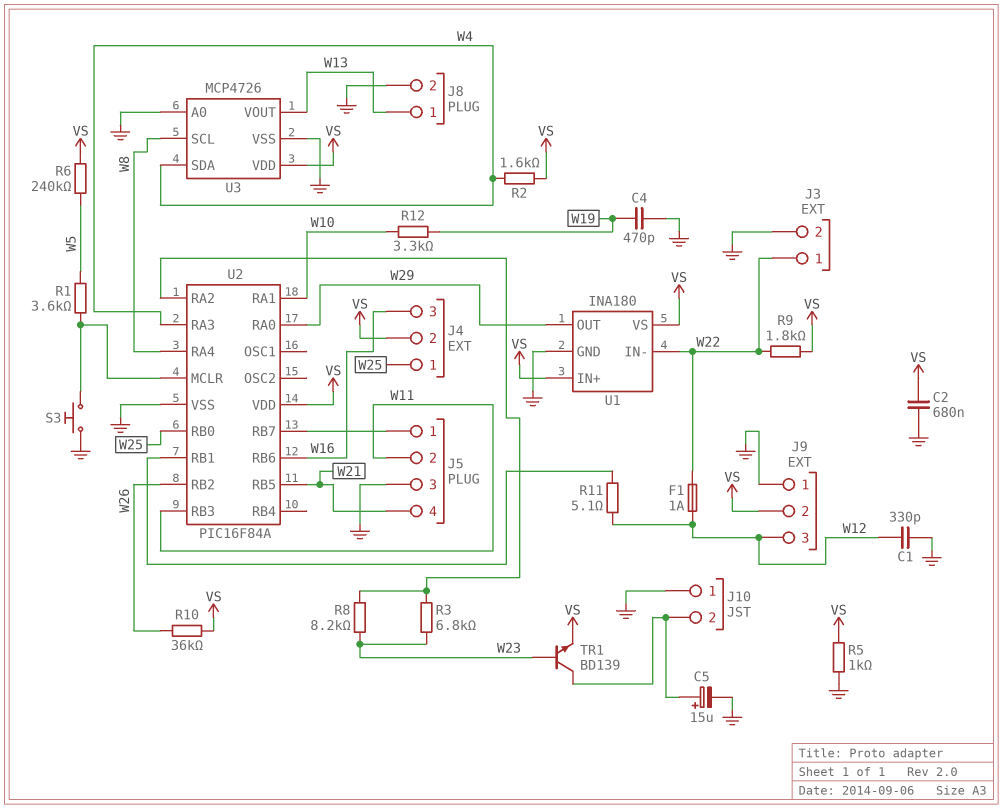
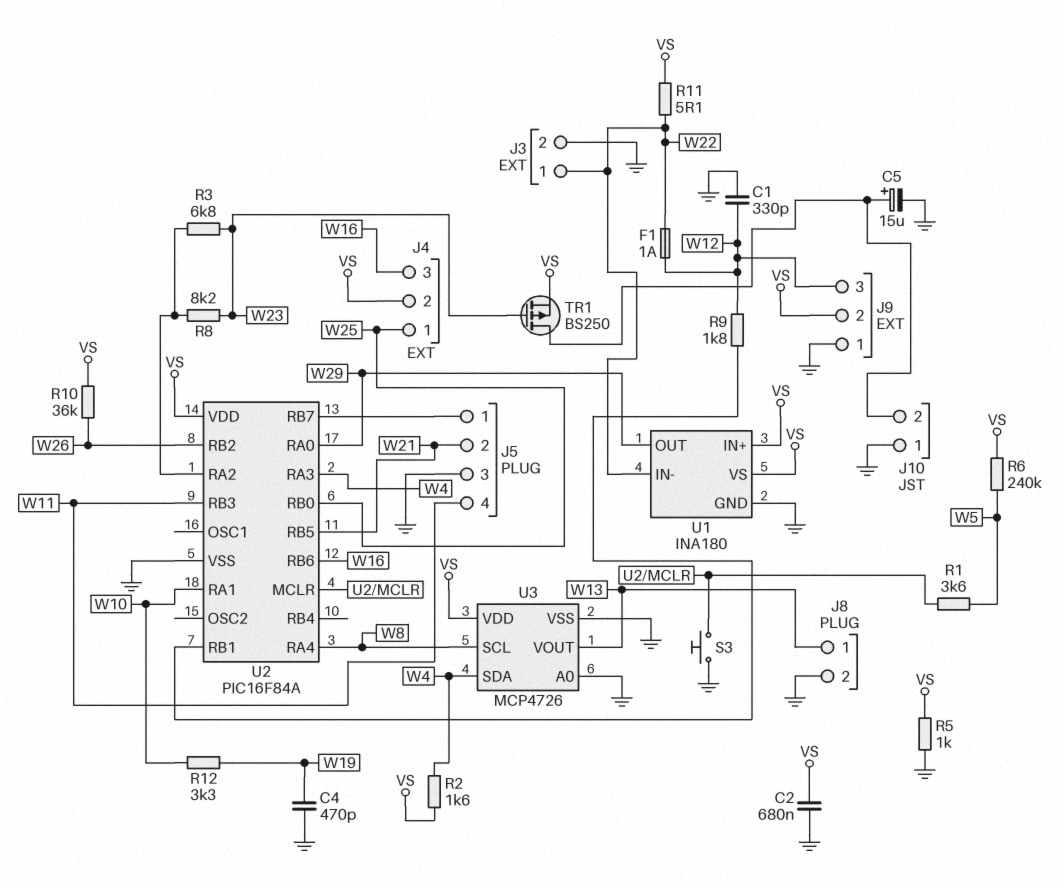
J5 pin 2: W11 -> W21
J5 pin 4: W21 -> W11
R9: 1.8k (VS, W22) -> 1.8k (U2/RB1, W12)
R11: 5.1 (U2/RB1, W12) -> 5.1 (VS, W22)
TR1: NPN BD139 (B W23, C J10/2, E VS) -> PMOS BS250 (G W23, D J10/2, S VS)

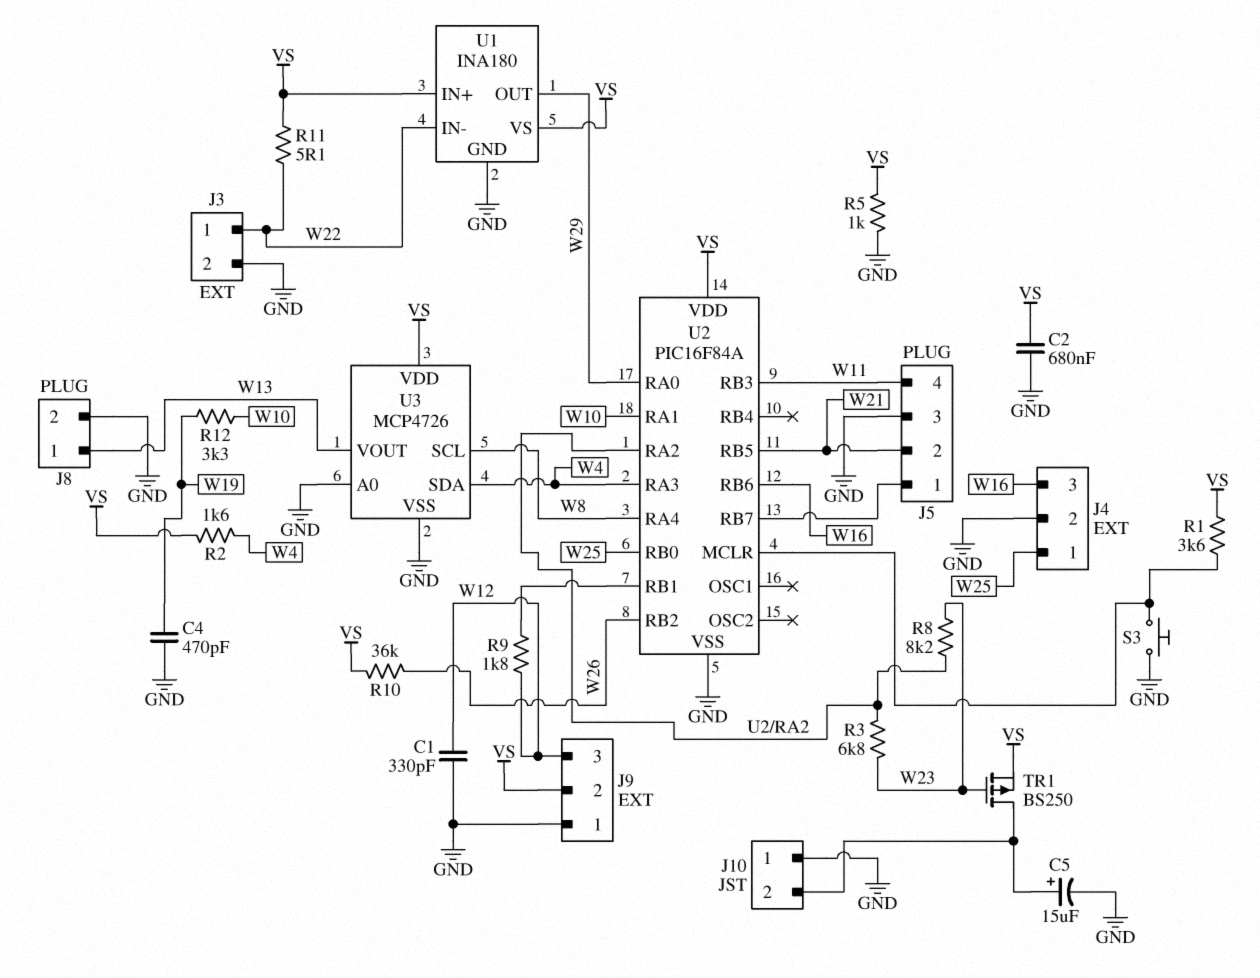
F1: 1A (W12, W22) -> none
J4 pin 2: VS -> GND
R1: 3.6k (U2/MCLR, W5) -> 3.6k (U2/MCLR, VS)
R6: 240k (VS, W5) -> none

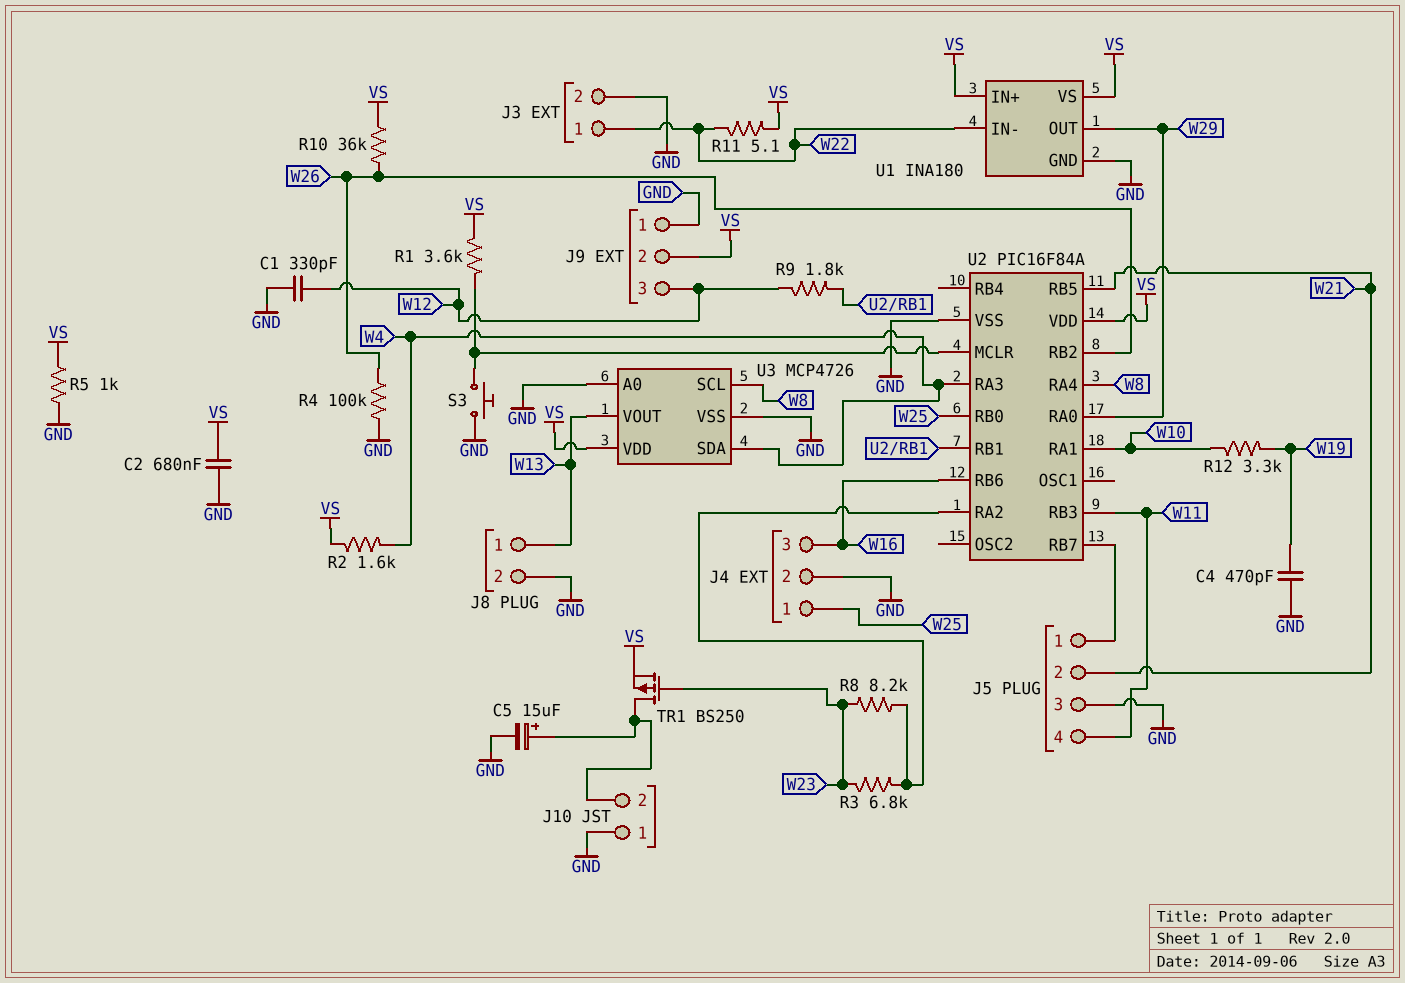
R4: none -> 100k (GND, W26)

